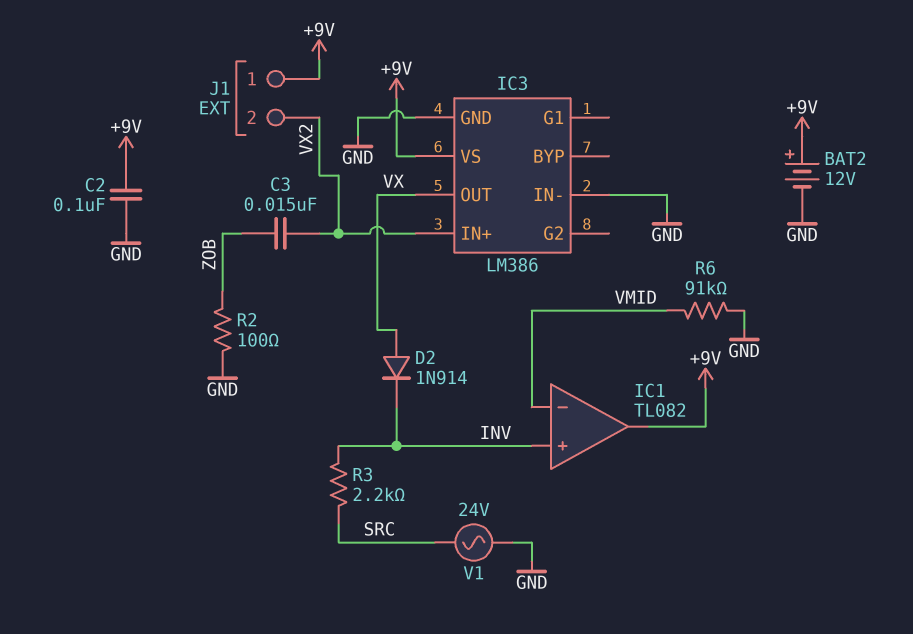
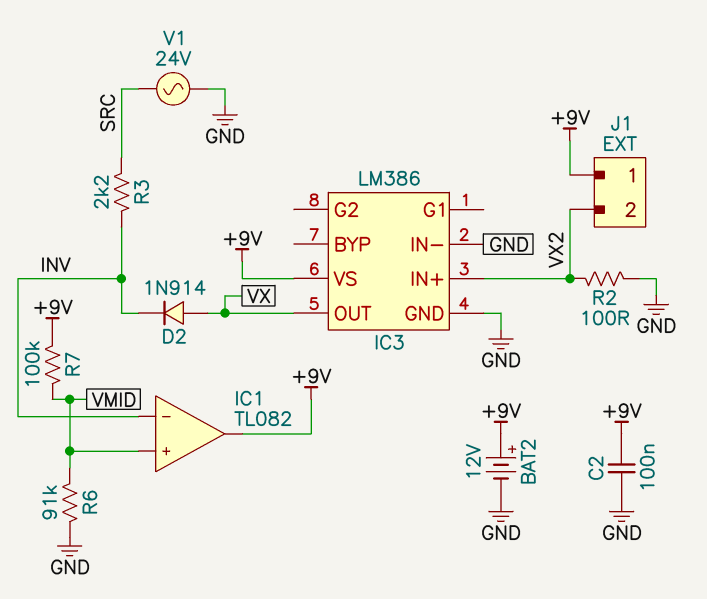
C3: 15nF (VX2, ZOB) -> none
IC1 pin in+: INV -> VMID
IC1 pin in-: VMID -> INV
R2: 100 (GND, ZOB) -> 100 (GND, VX2)
R7: none -> 100k (+9V, VMID)

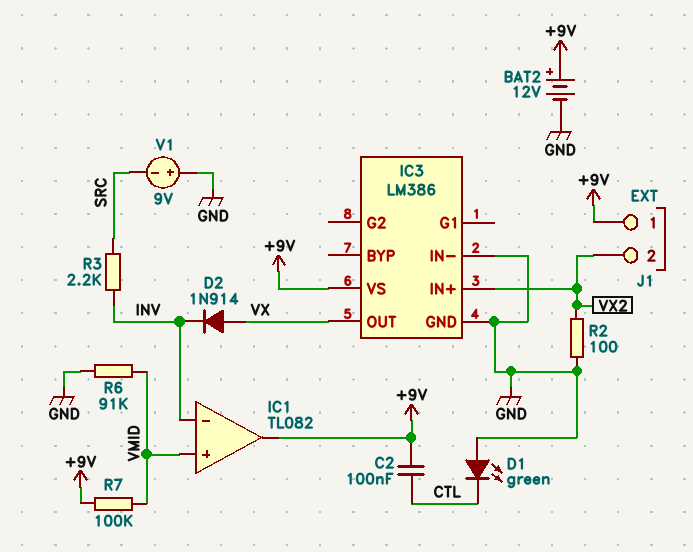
C2: 100nF (+9V, GND) -> 100nF (+9V, CTL)
D1: none -> LED green (A GND, K CTL)
V1: AC 24V (GND, SRC) -> 9V (plus GND, minus SRC)

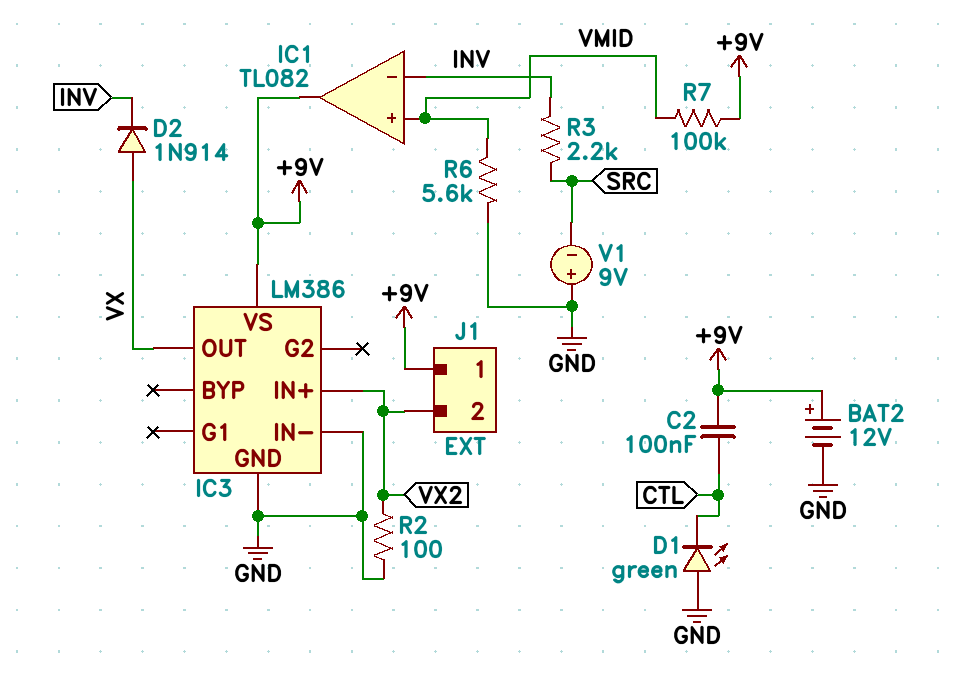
R6: 91k (GND, VMID) -> 5.6k (GND, VMID)

